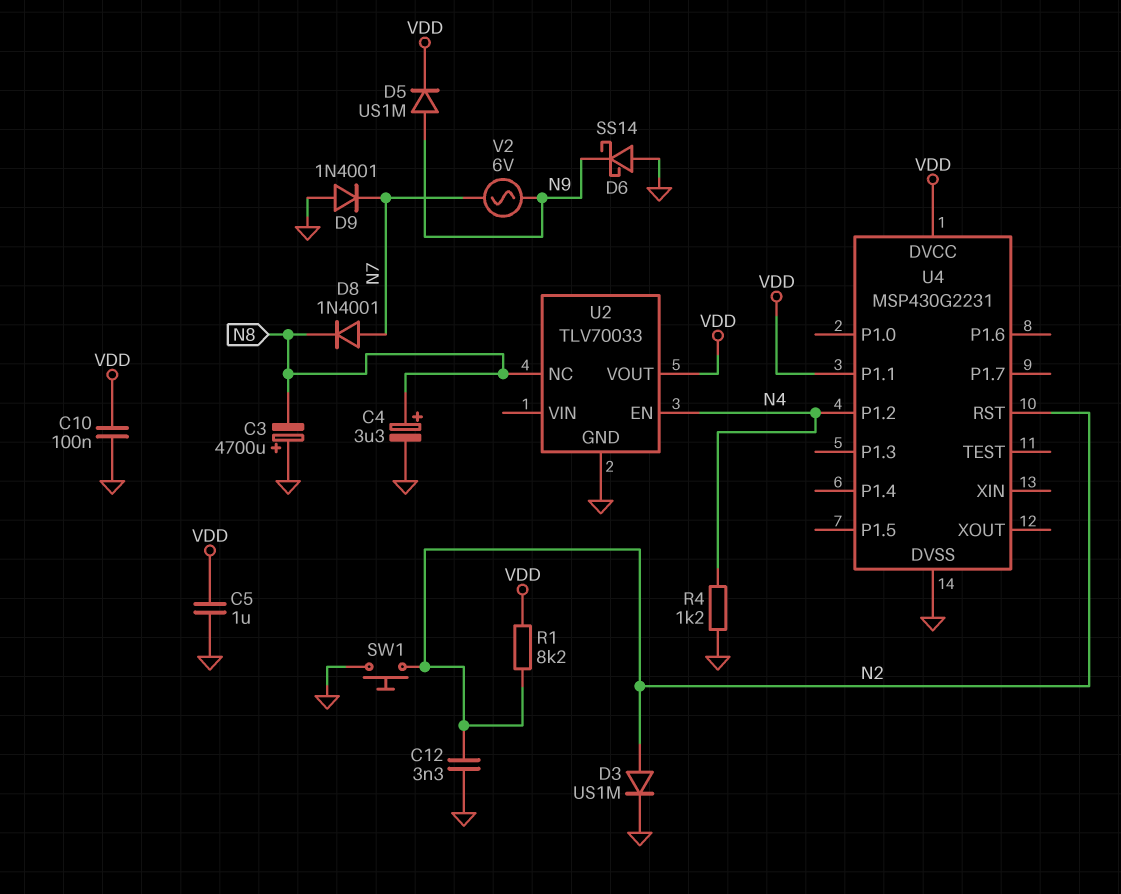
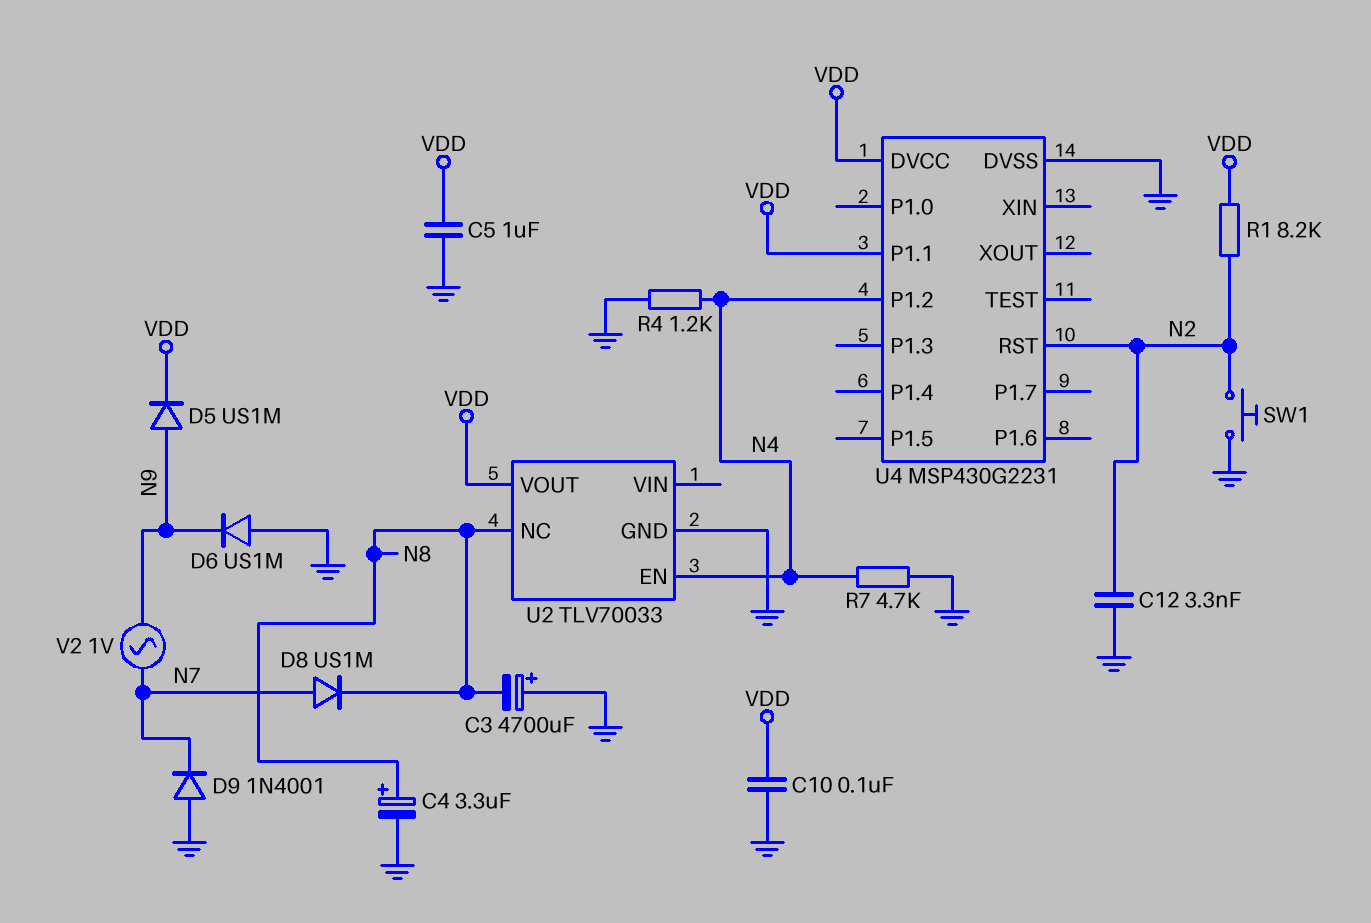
D3: diode US1M (A N2, K GND) -> none
D6: schottky SS14 (A GND, K N9) -> diode US1M (A GND, K N9)
D8: diode 1N4001 (A N7, K N8) -> diode US1M (A N7, K N8)
R7: none -> 4.7k (GND, N4)
V2: AC 6V (N7, N9) -> AC 1V (N7, N9)

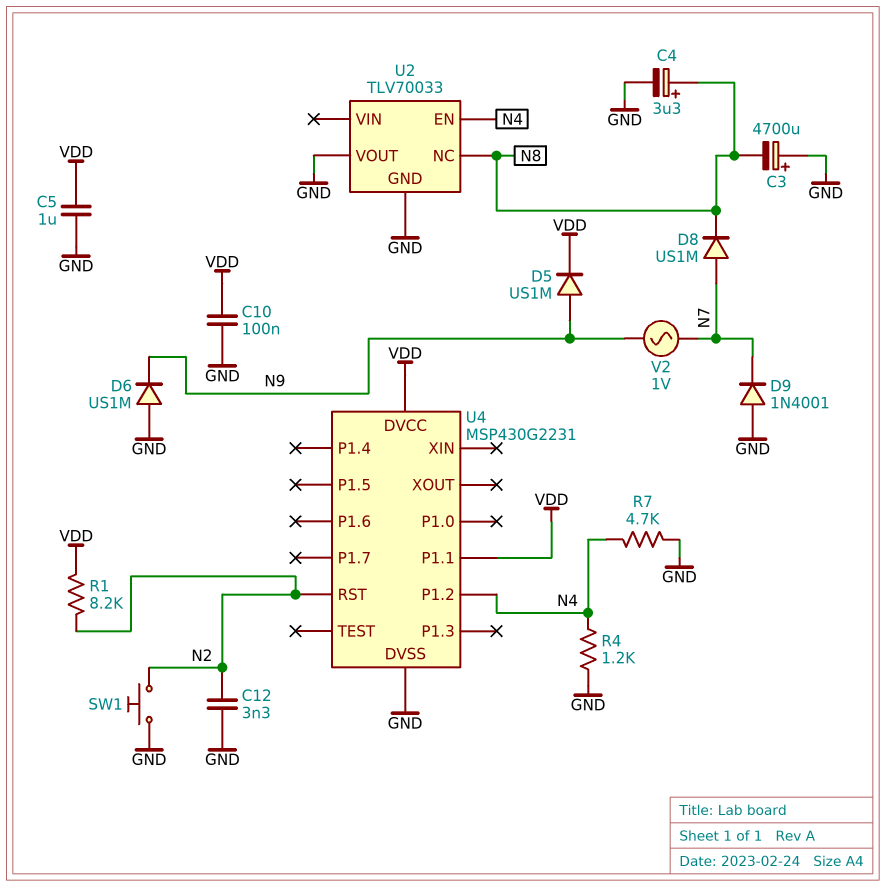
U2 pin VOUT: VDD -> GND

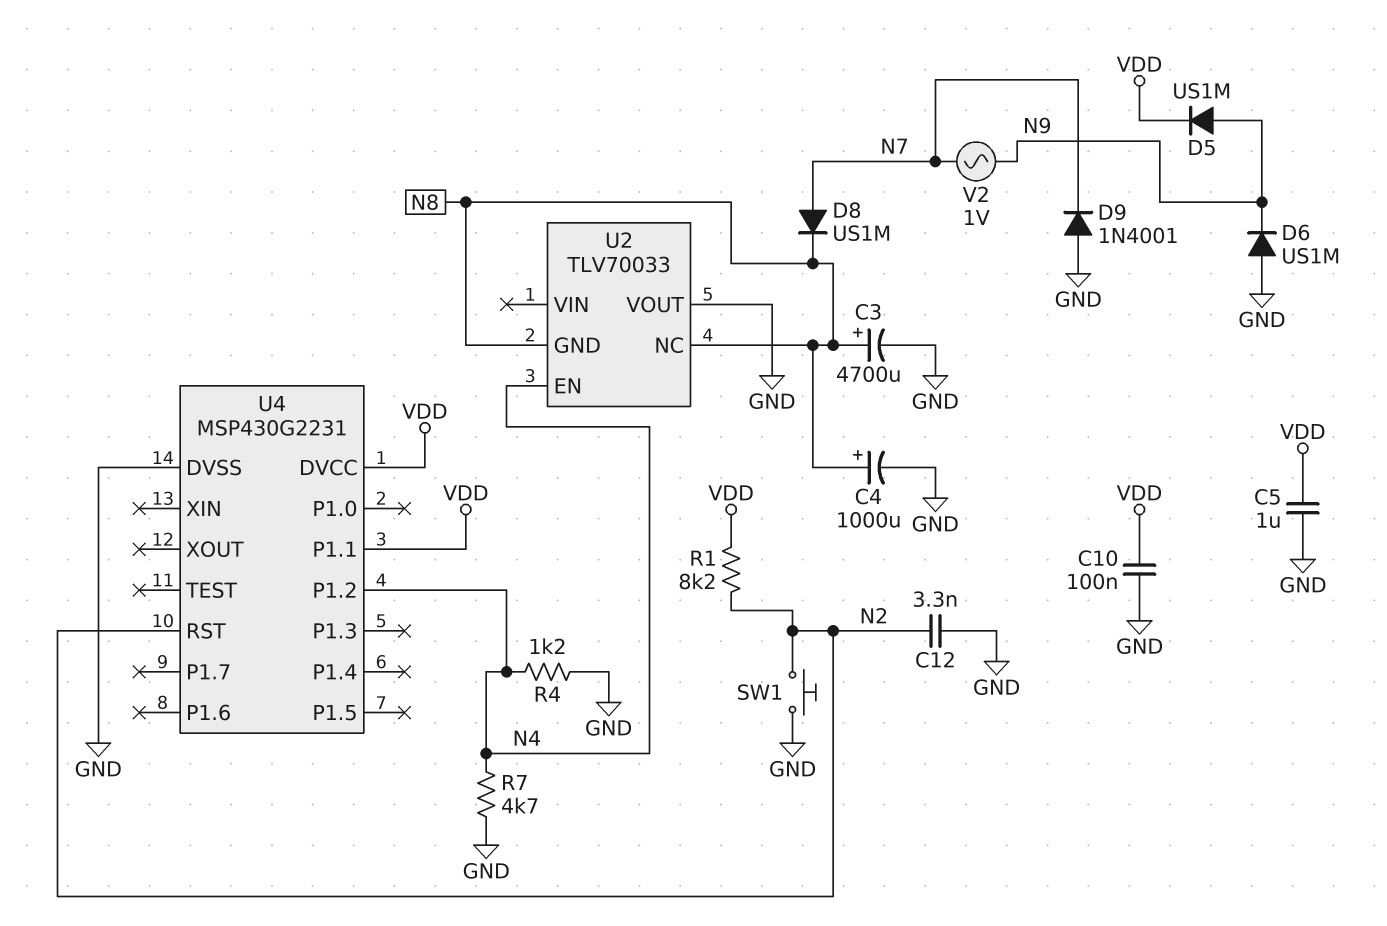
C3: 4700uF (plus GND, minus N8) -> 4700uF (plus N8, minus GND)
C4: 3.3uF (plus N8, minus GND) -> 1000uF (plus N8, minus GND)
U2 pin GND: GND -> N8

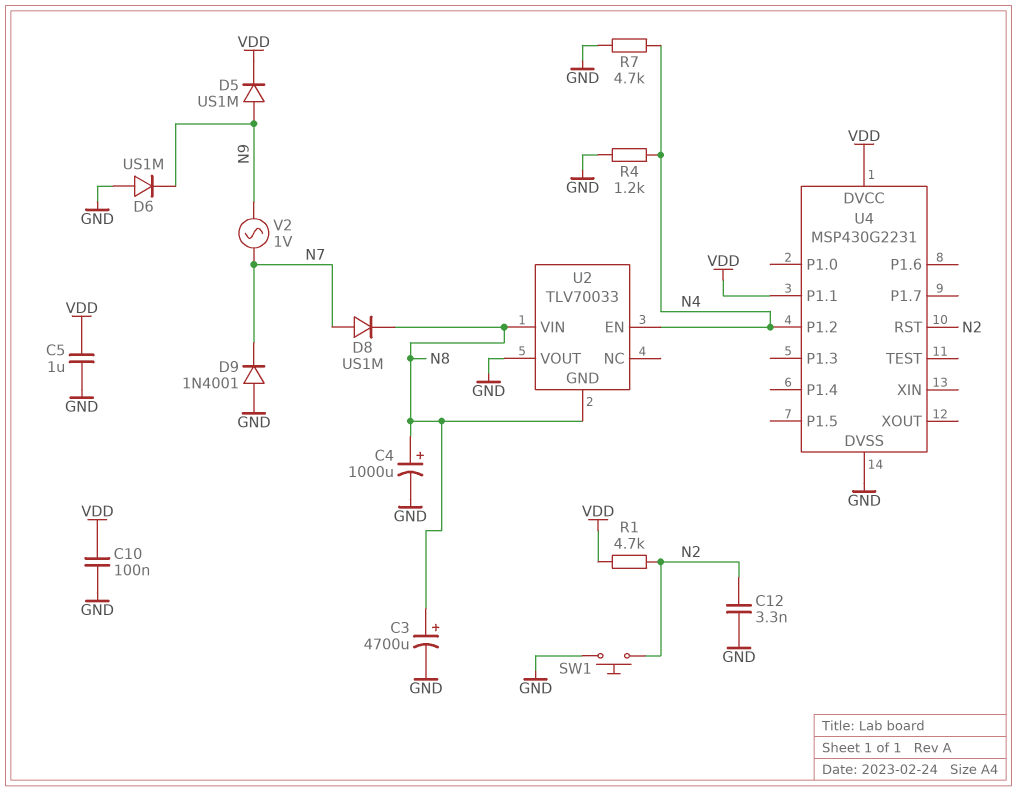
R1: 8.2k (N2, VDD) -> 4.7k (N2, VDD)
U2 pin NC: N8 -> none
U2 pin VIN: none -> N8

